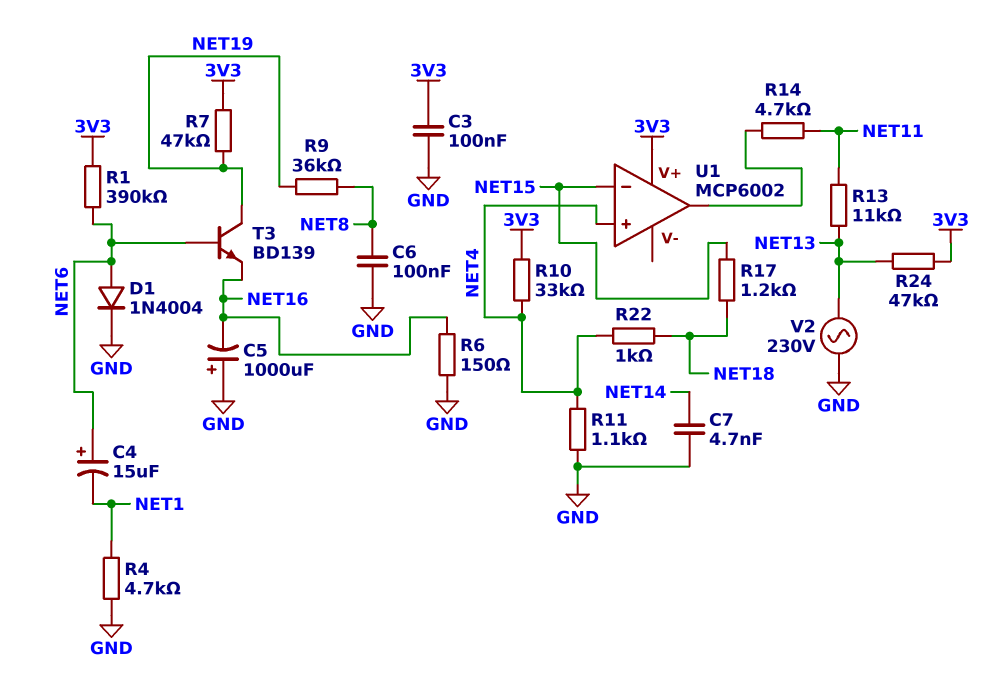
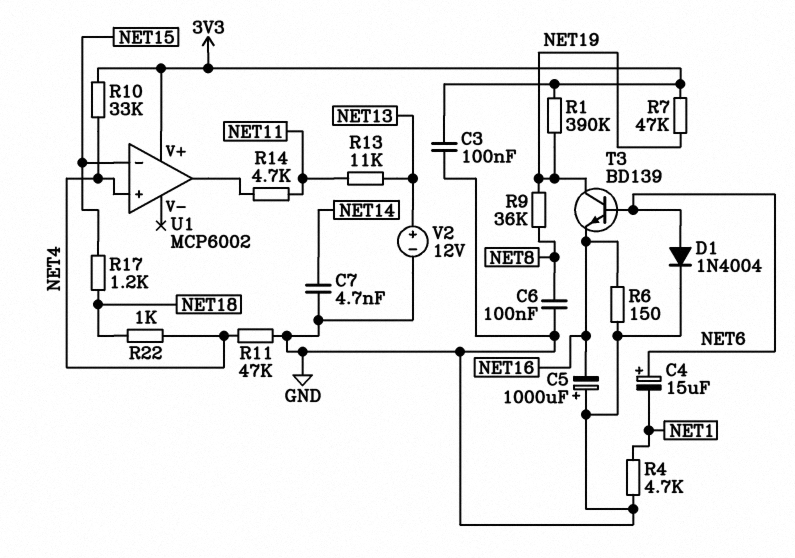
R1: 390k (3V3, NET6) -> 390k (3V3, NET19)
R11: 1.1k (GND, NET4) -> 47k (GND, NET4)
R24: 47k (3V3, NET13) -> none
V2: AC 230V (GND, NET13) -> 12V (plus NET13, minus GND)

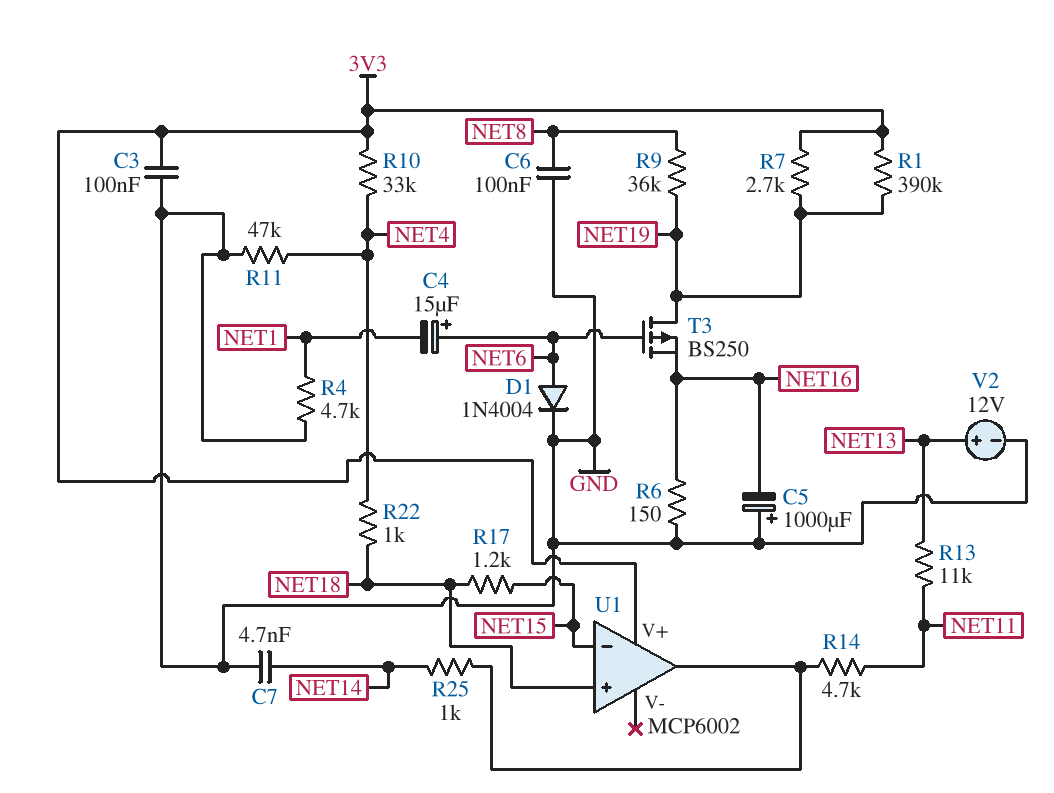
R7: 47k (3V3, NET19) -> 2.7k (3V3, NET19)
R25: none -> 1k (NET14, U1/out)
T3: NPN BD139 (B NET6, C NET19, E NET16) -> PMOS BS250 (G NET6, D NET19, S NET16)
U1 pin in+: NET4 -> NET18

